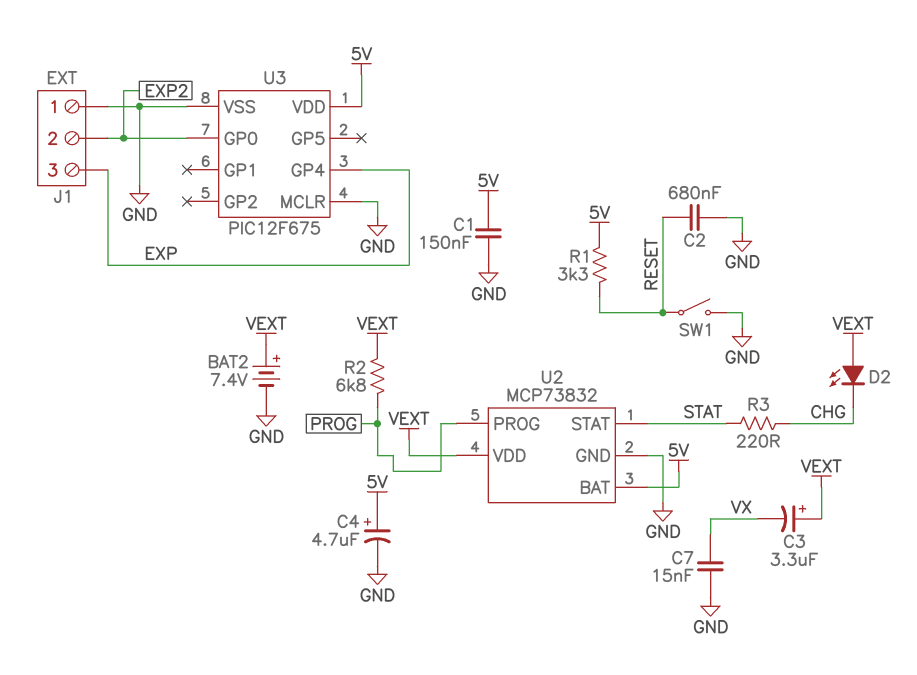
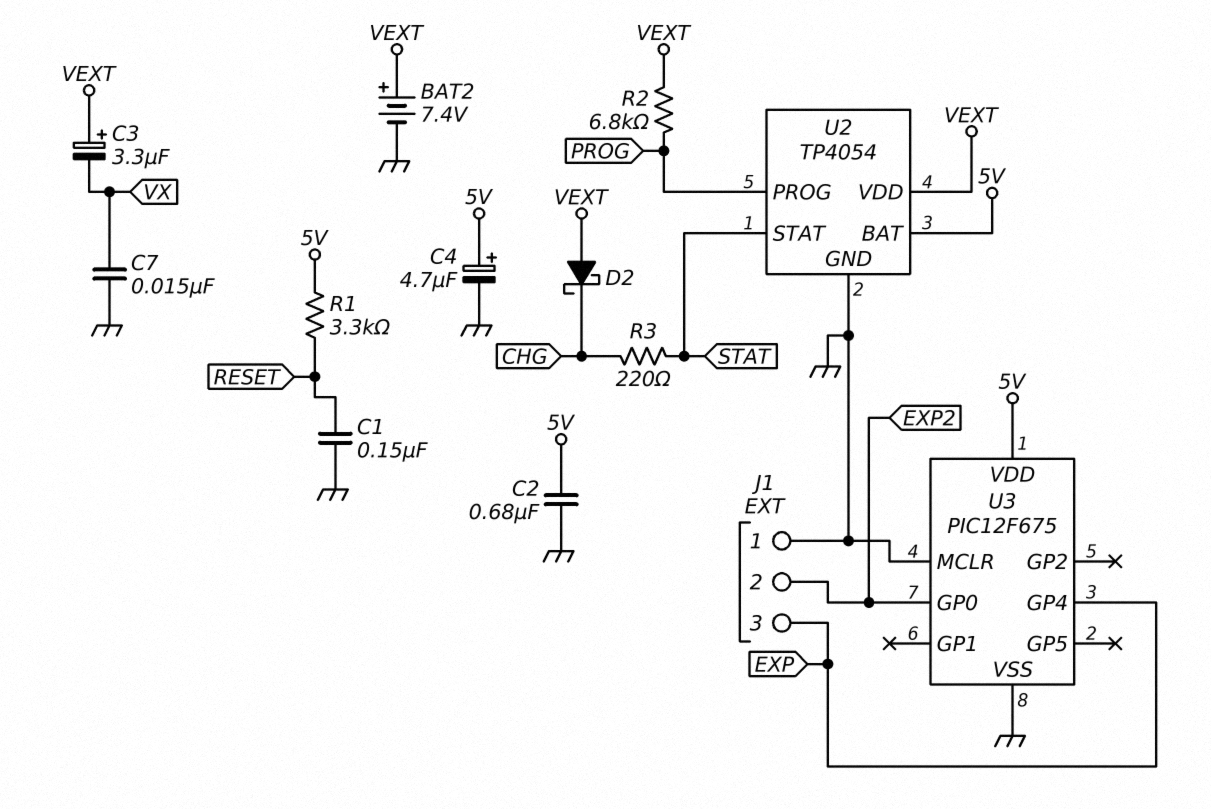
C1: 150nF (5V, GND) -> 150nF (GND, RESET)
C2: 680nF (GND, RESET) -> 680nF (5V, GND)
D2: LED (A VEXT, K CHG) -> schottky (A VEXT, K CHG)
SW1: switch (GND, RESET) -> none
U2: MCP73832 -> TP4054

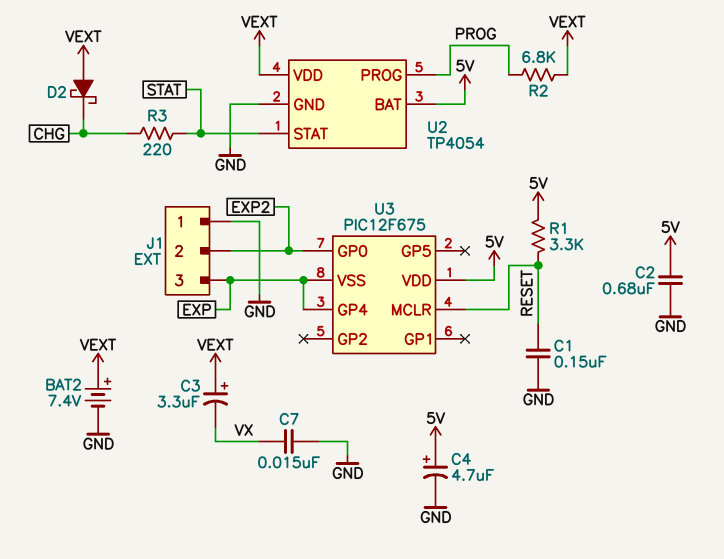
U3 pin MCLR: GND -> RESET
U3 pin VSS: GND -> EXP

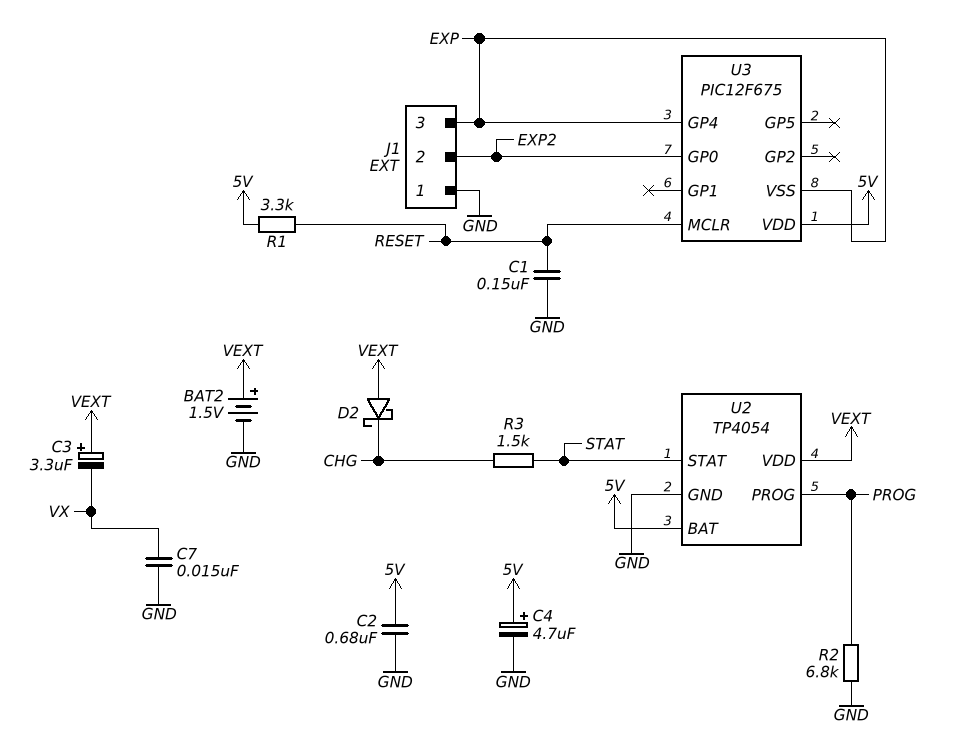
BAT2: 7.4V (plus VEXT, minus GND) -> 1.5V (plus VEXT, minus GND)
R2: 6.8k (PROG, VEXT) -> 6.8k (GND, PROG)
R3: 220 (CHG, STAT) -> 1.5k (CHG, STAT)

